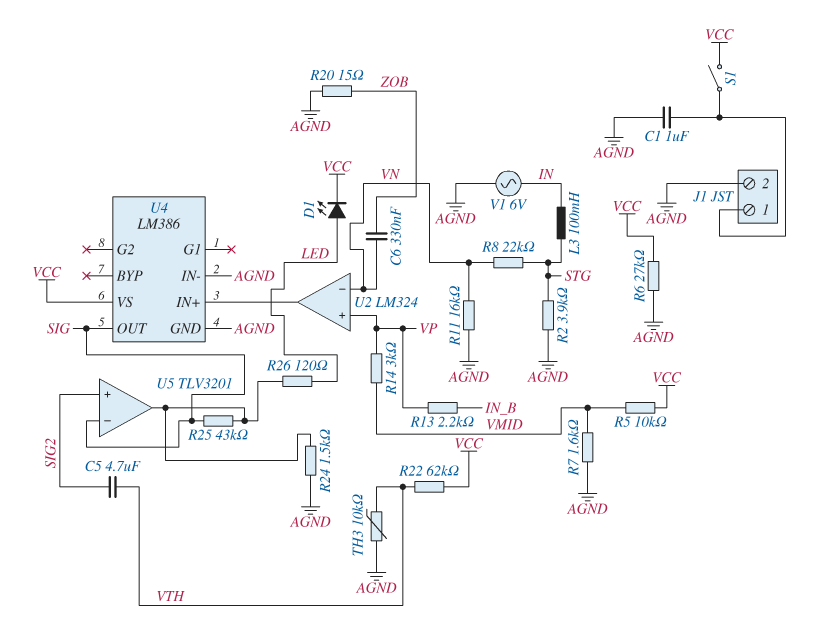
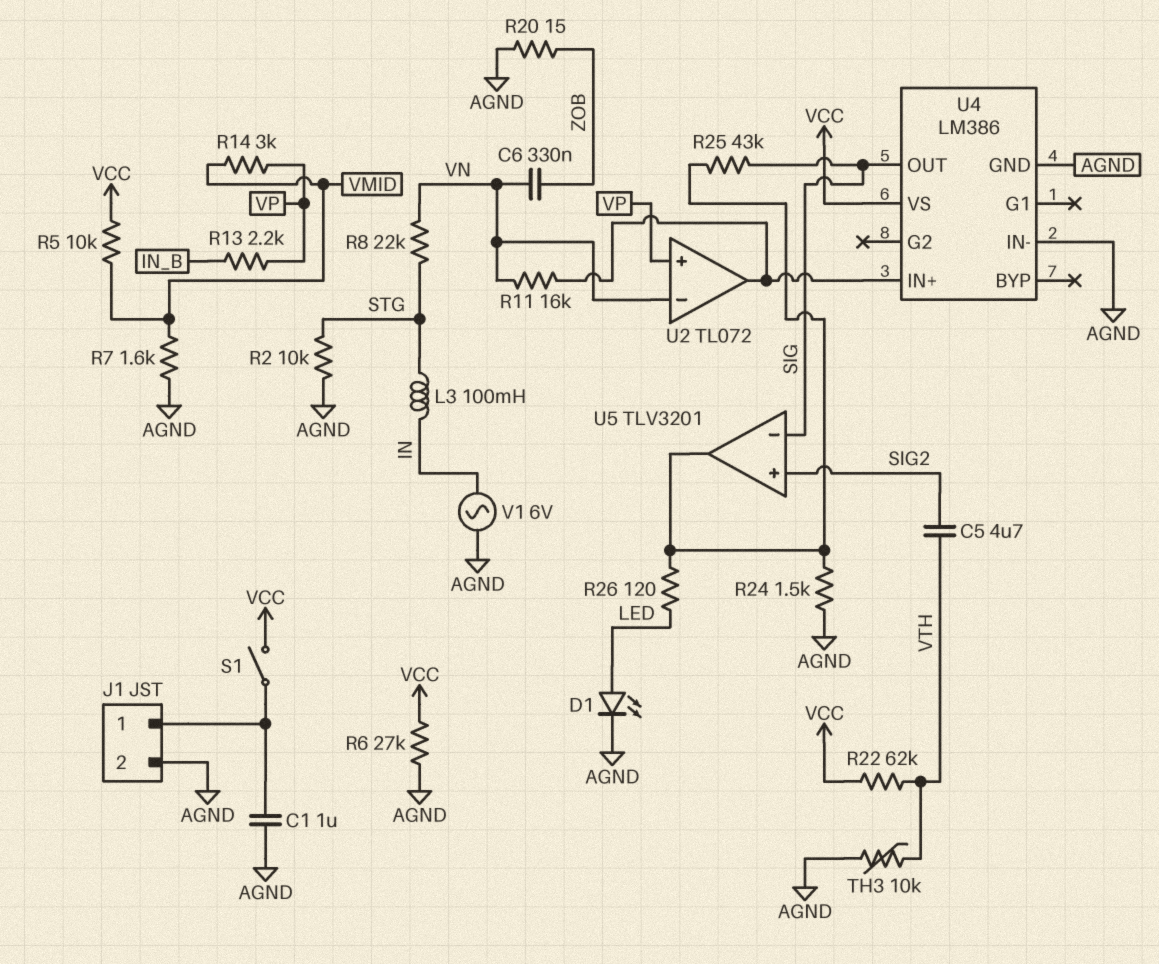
D1: LED (A LED, K VCC) -> LED (A LED, K AGND)
R2: 3.9k (AGND, STG) -> 10k (AGND, STG)
R11: 16k (AGND, VN) -> 16k (U2/out, VN)
U2: LM324 -> TL072

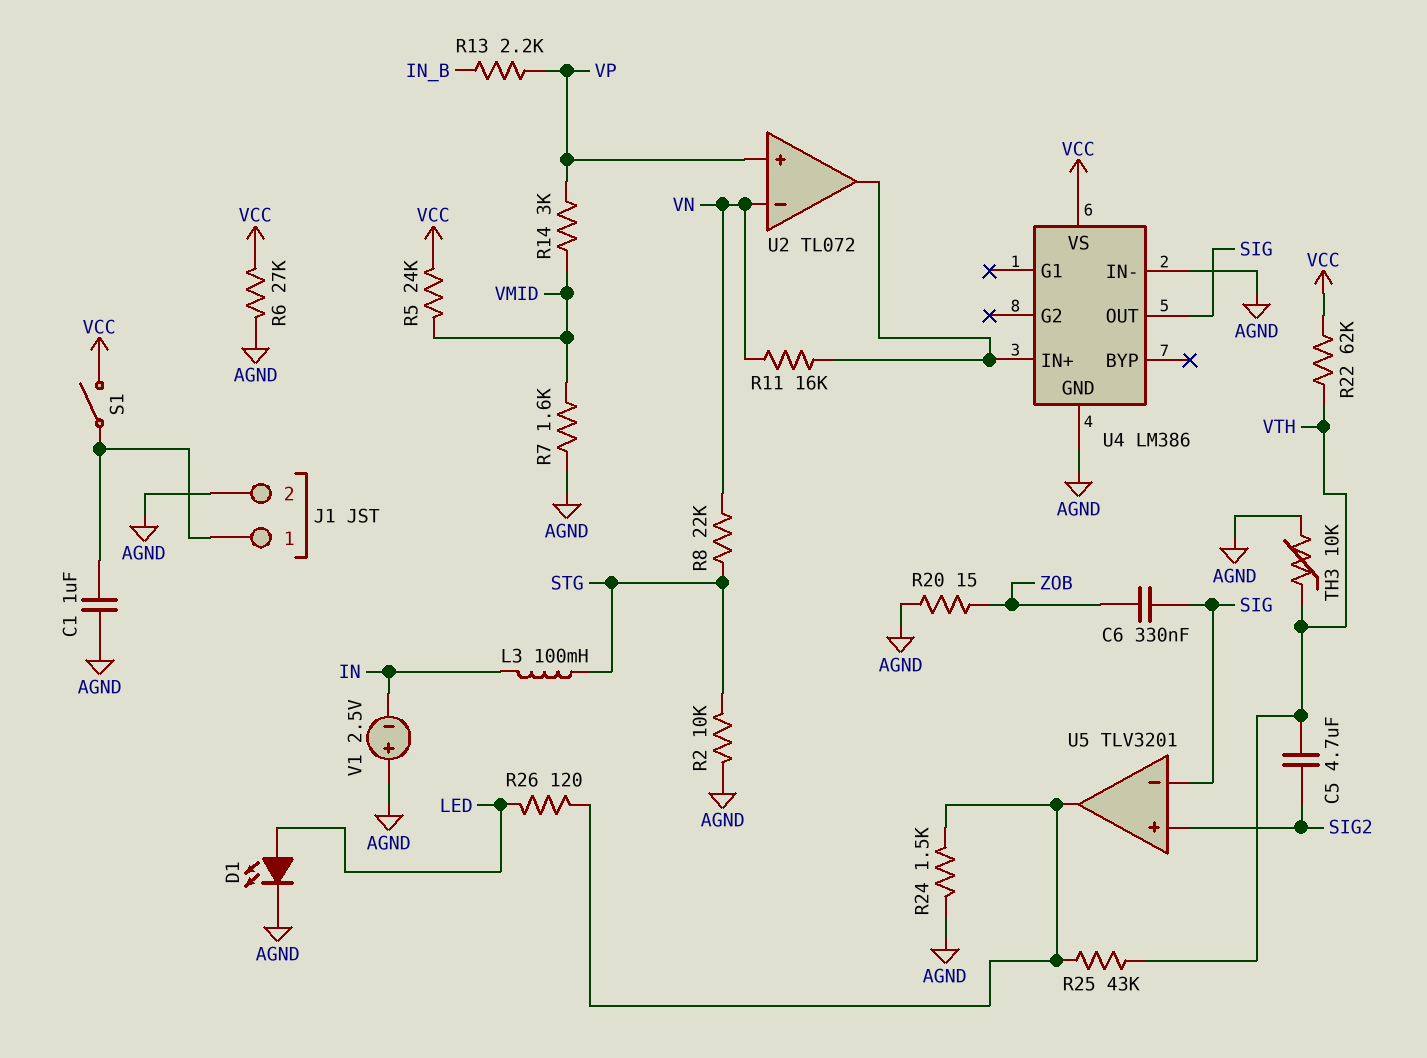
C6: 330nF (VN, ZOB) -> 330nF (SIG, ZOB)
R5: 10k (VCC, VMID) -> 24k (VCC, VMID)
R25: 43k (SIG, U5/out) -> 43k (U5/out, VTH)
V1: AC 6V (AGND, IN) -> 2.5V (plus AGND, minus IN)

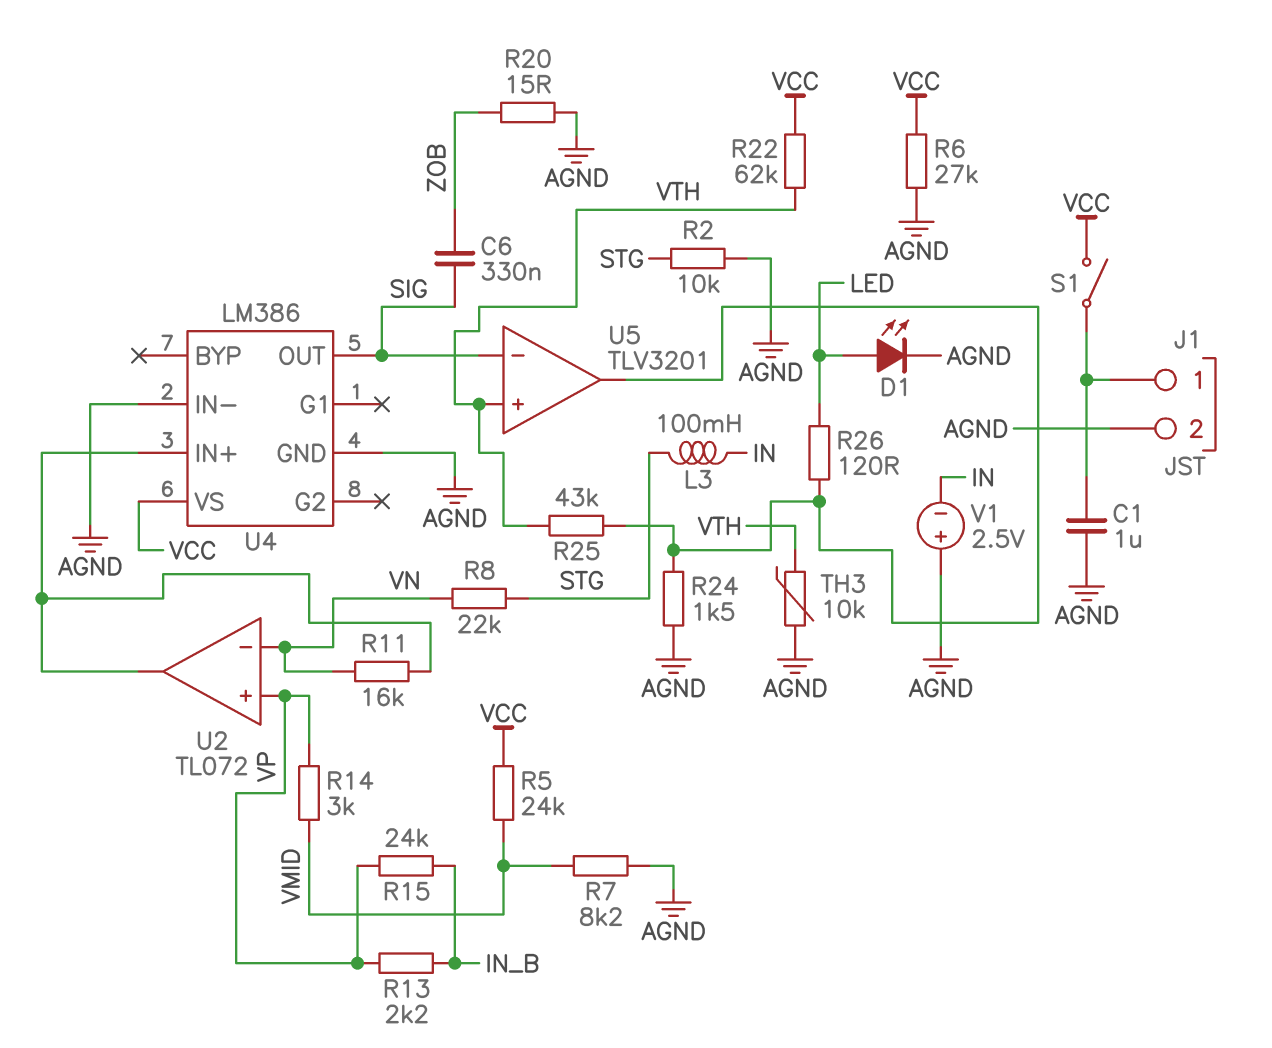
C5: 4.7uF (SIG2, VTH) -> none
R7: 1.6k (AGND, VMID) -> 8.2k (AGND, VMID)
R15: none -> 24k (IN_B, VP)
U5 pin in+: SIG2 -> VTH

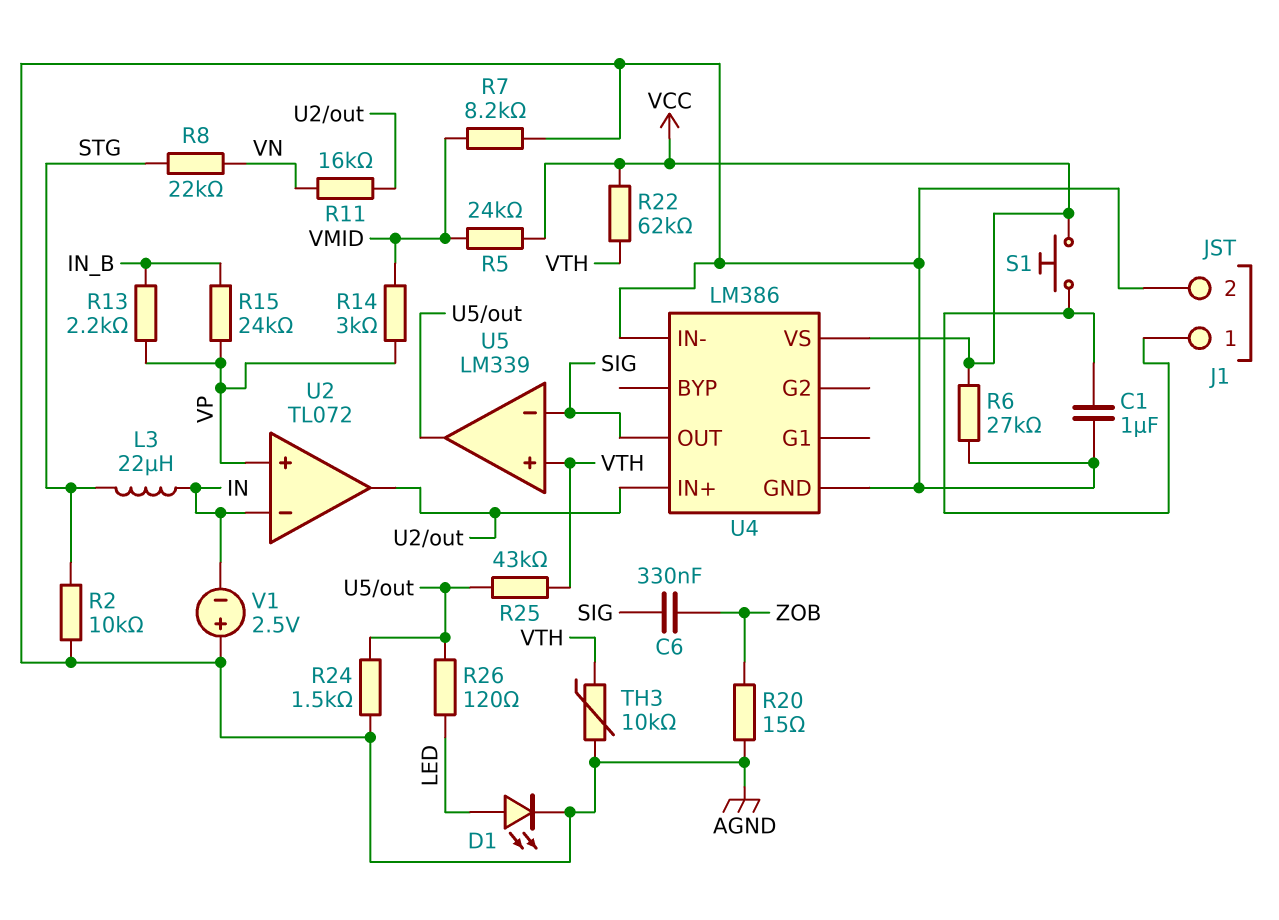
L3: 100mH (IN, STG) -> 22uH (IN, STG)
S1: switch (J1/1, VCC) -> button (J1/1, VCC)
U2 pin in-: VN -> IN
U5: TLV3201 -> LM339

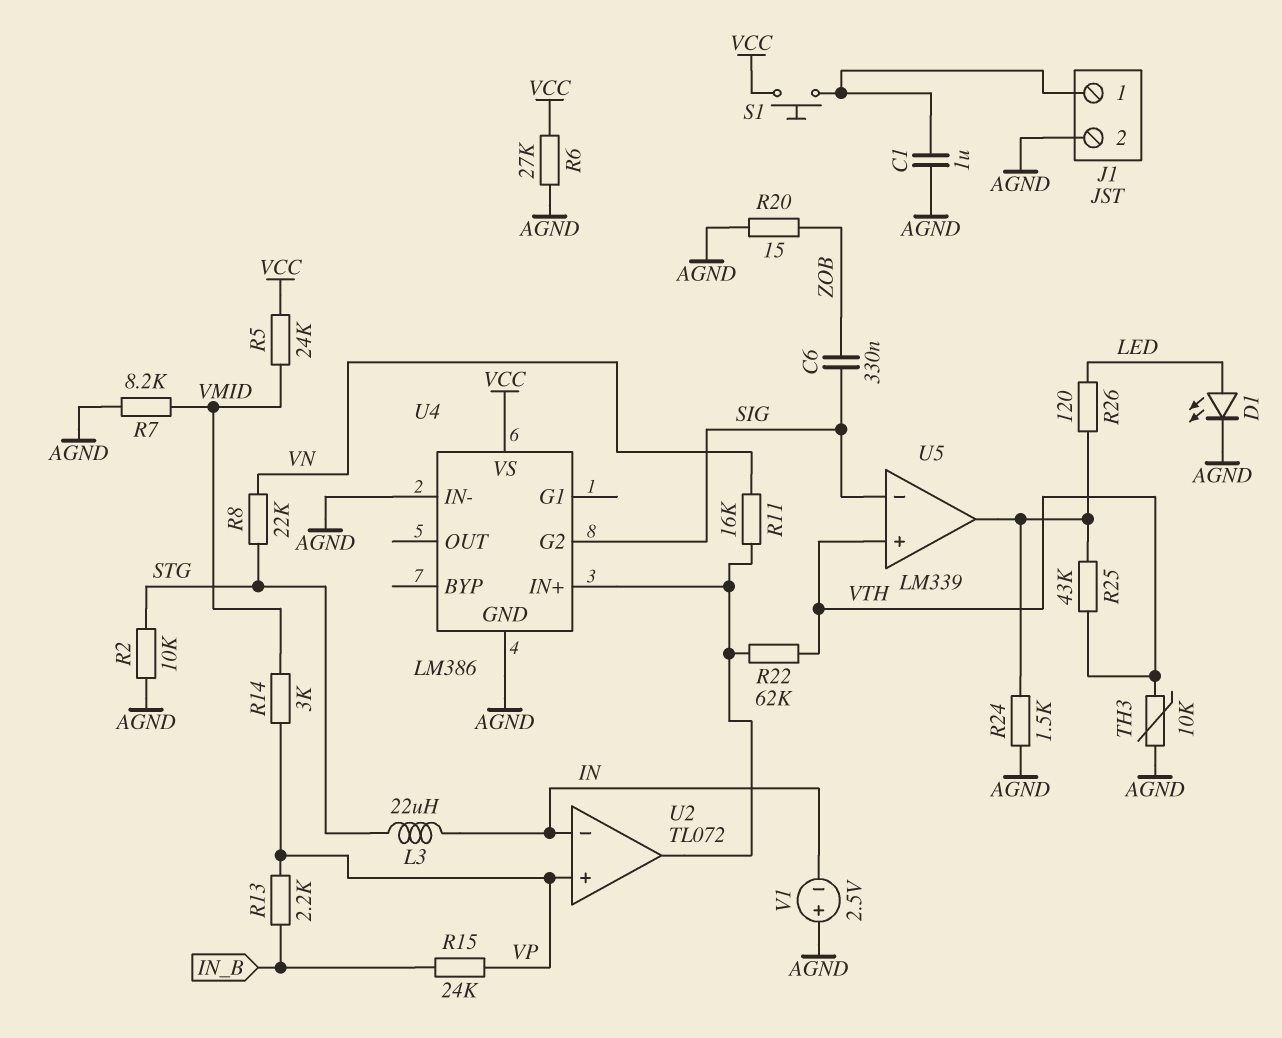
R22: 62k (VCC, VTH) -> 62k (U2/out, VTH)
U4 pin G2: none -> SIG
U4 pin OUT: SIG -> none

